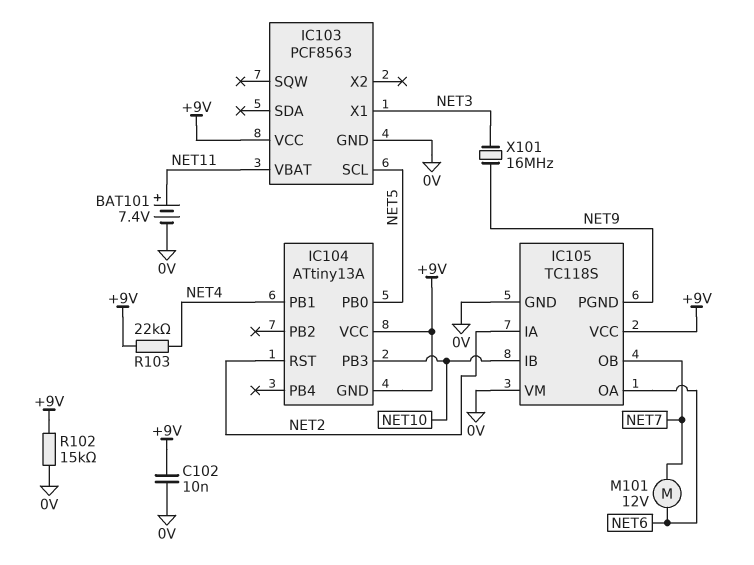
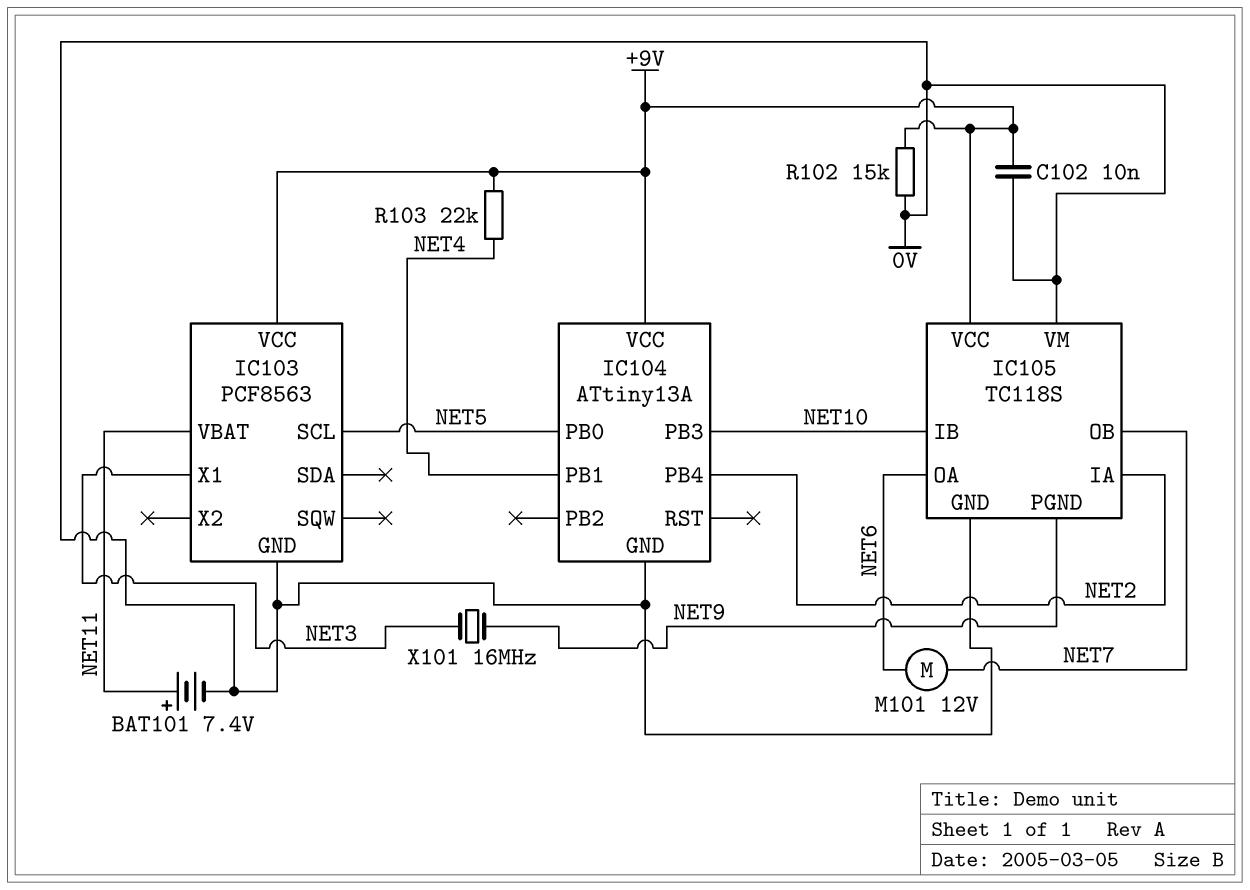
IC104 pin GND: +9V -> 0V
IC104 pin PB4: none -> NET2
IC104 pin RST: NET2 -> none

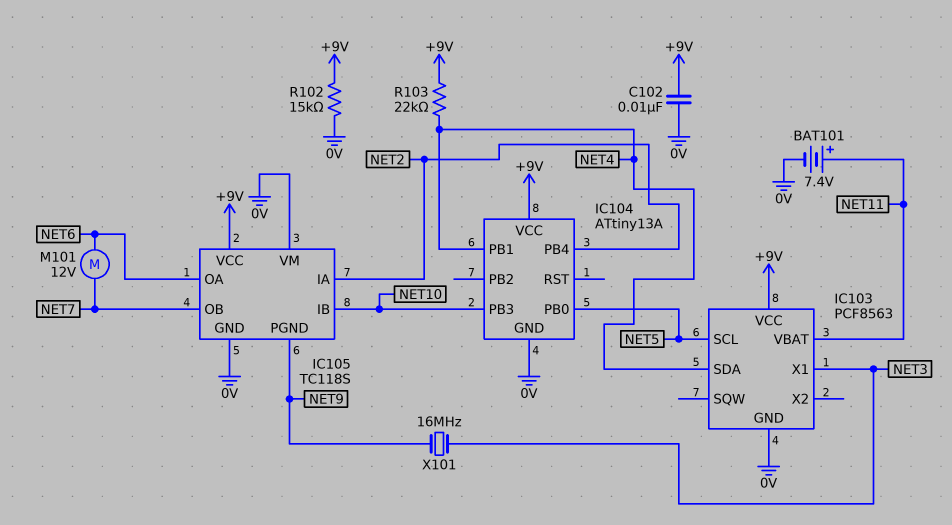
IC103 pin SDA: none -> NET4

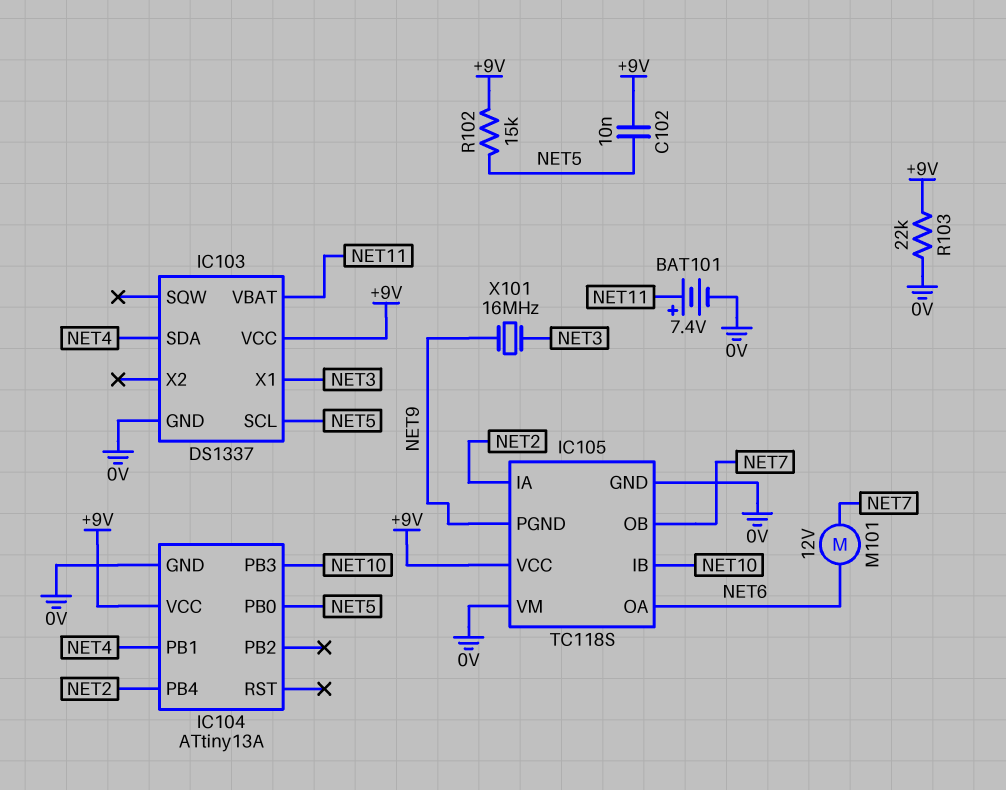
C102: 10nF (+9V, 0V) -> 10nF (+9V, NET5)
IC103: PCF8563 -> DS1337
R102: 15k (+9V, 0V) -> 15k (+9V, NET5)
R103: 22k (+9V, NET4) -> 22k (+9V, 0V)

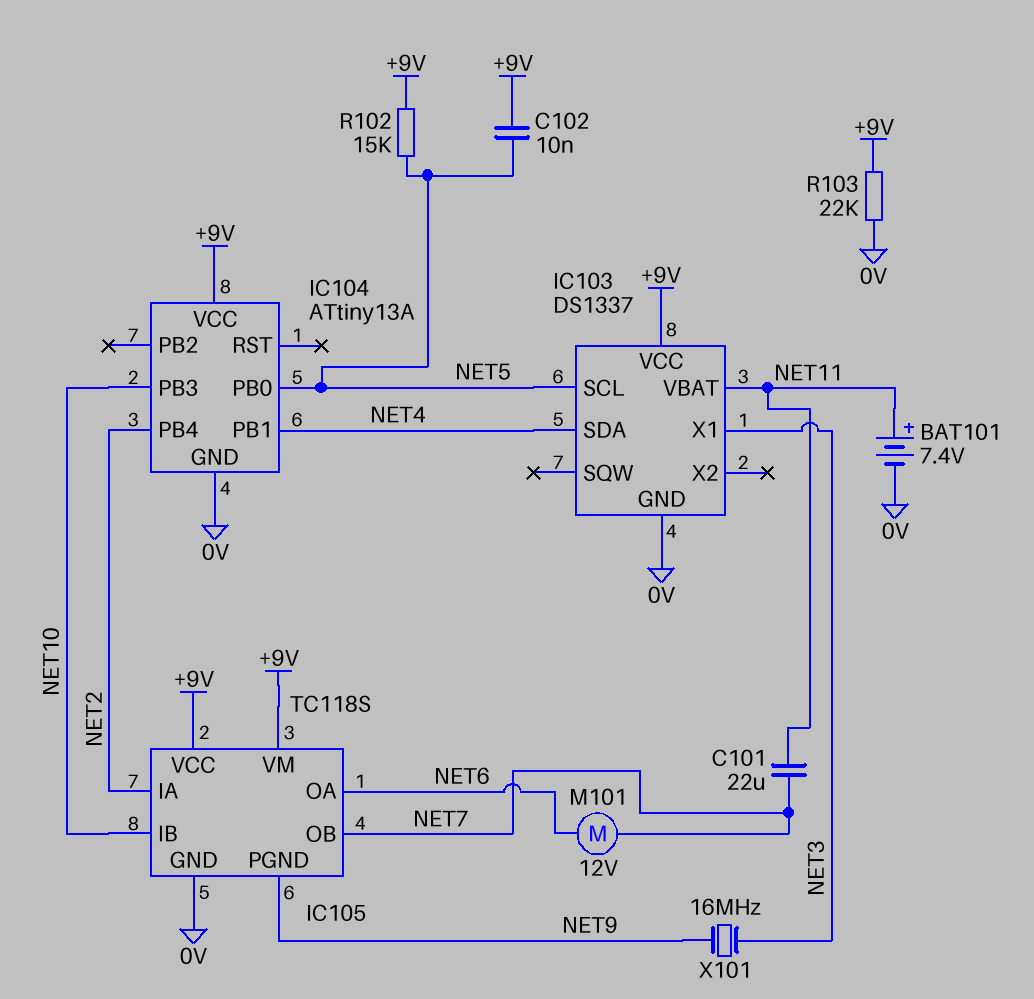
C101: none -> 22uF (NET7, NET11)
IC105 pin VM: 0V -> +9V

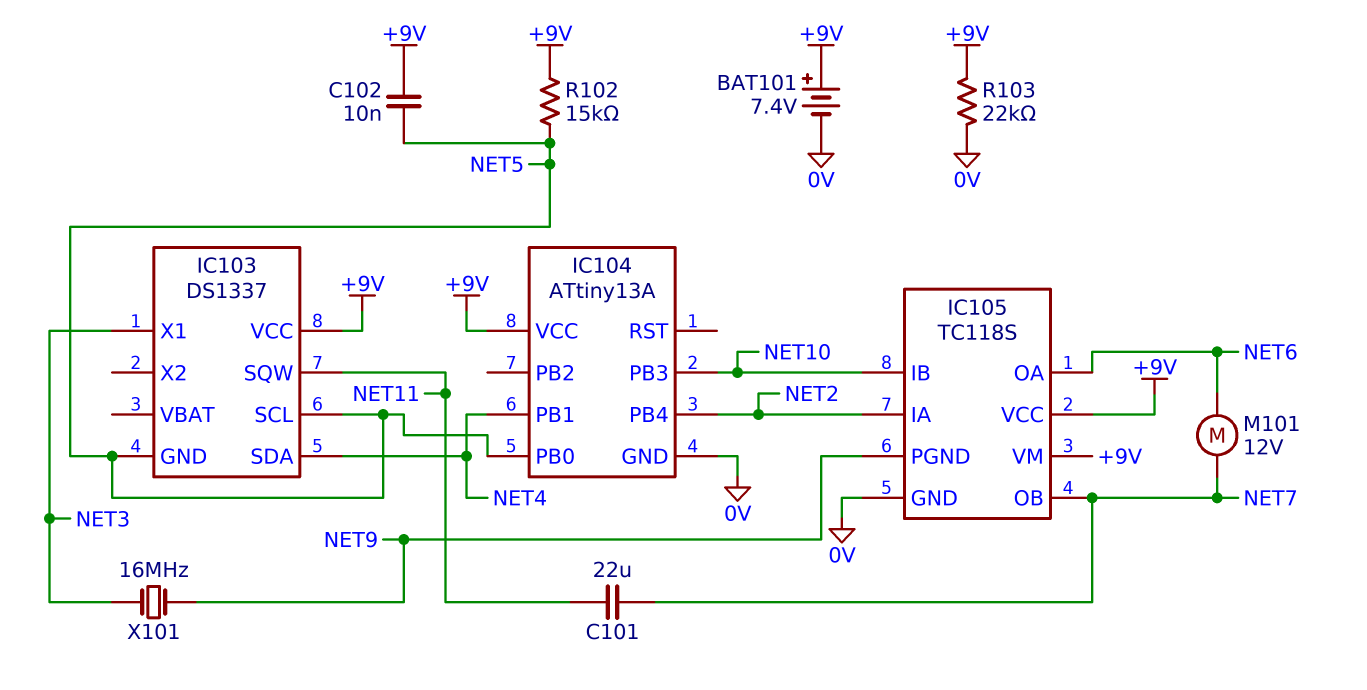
BAT101: 7.4V (plus NET11, minus 0V) -> 7.4V (plus +9V, minus 0V)
IC103 pin GND: 0V -> NET5
IC103 pin SQW: none -> NET11
IC103 pin VBAT: NET11 -> none

